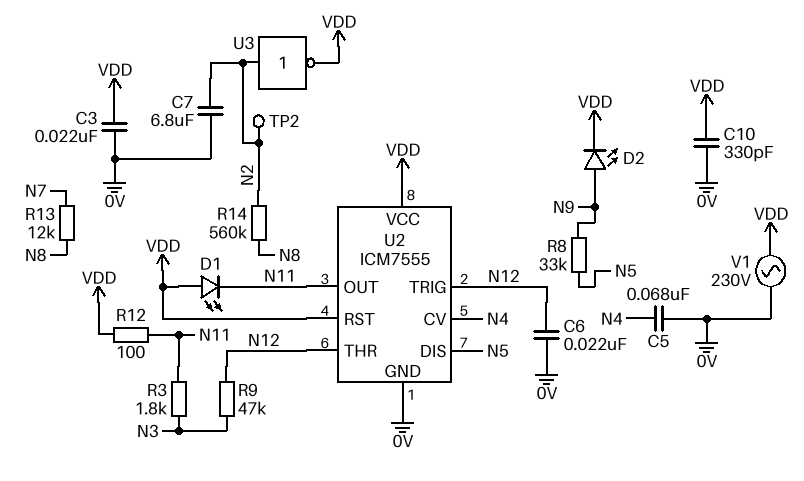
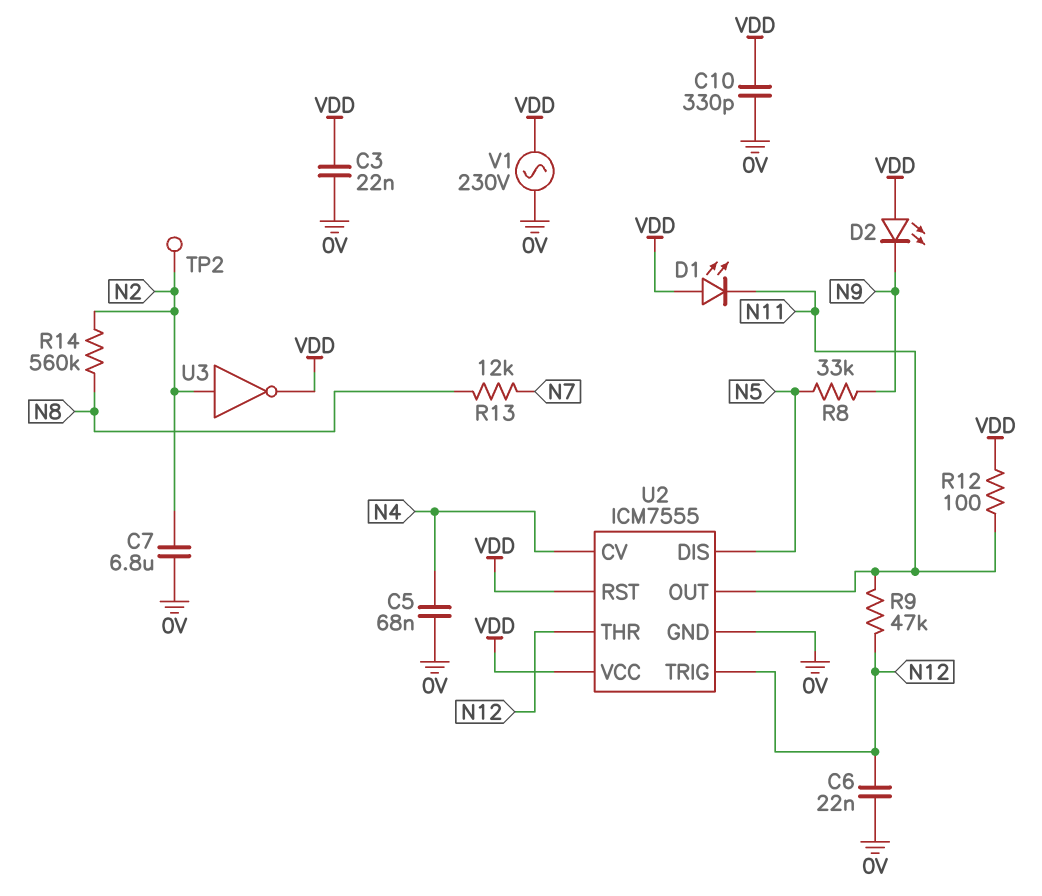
D2: LED (A N9, K VDD) -> LED (A VDD, K N9)
R3: 1.8k (N3, N11) -> none
R9: 47k (N3, N12) -> 47k (N11, N12)

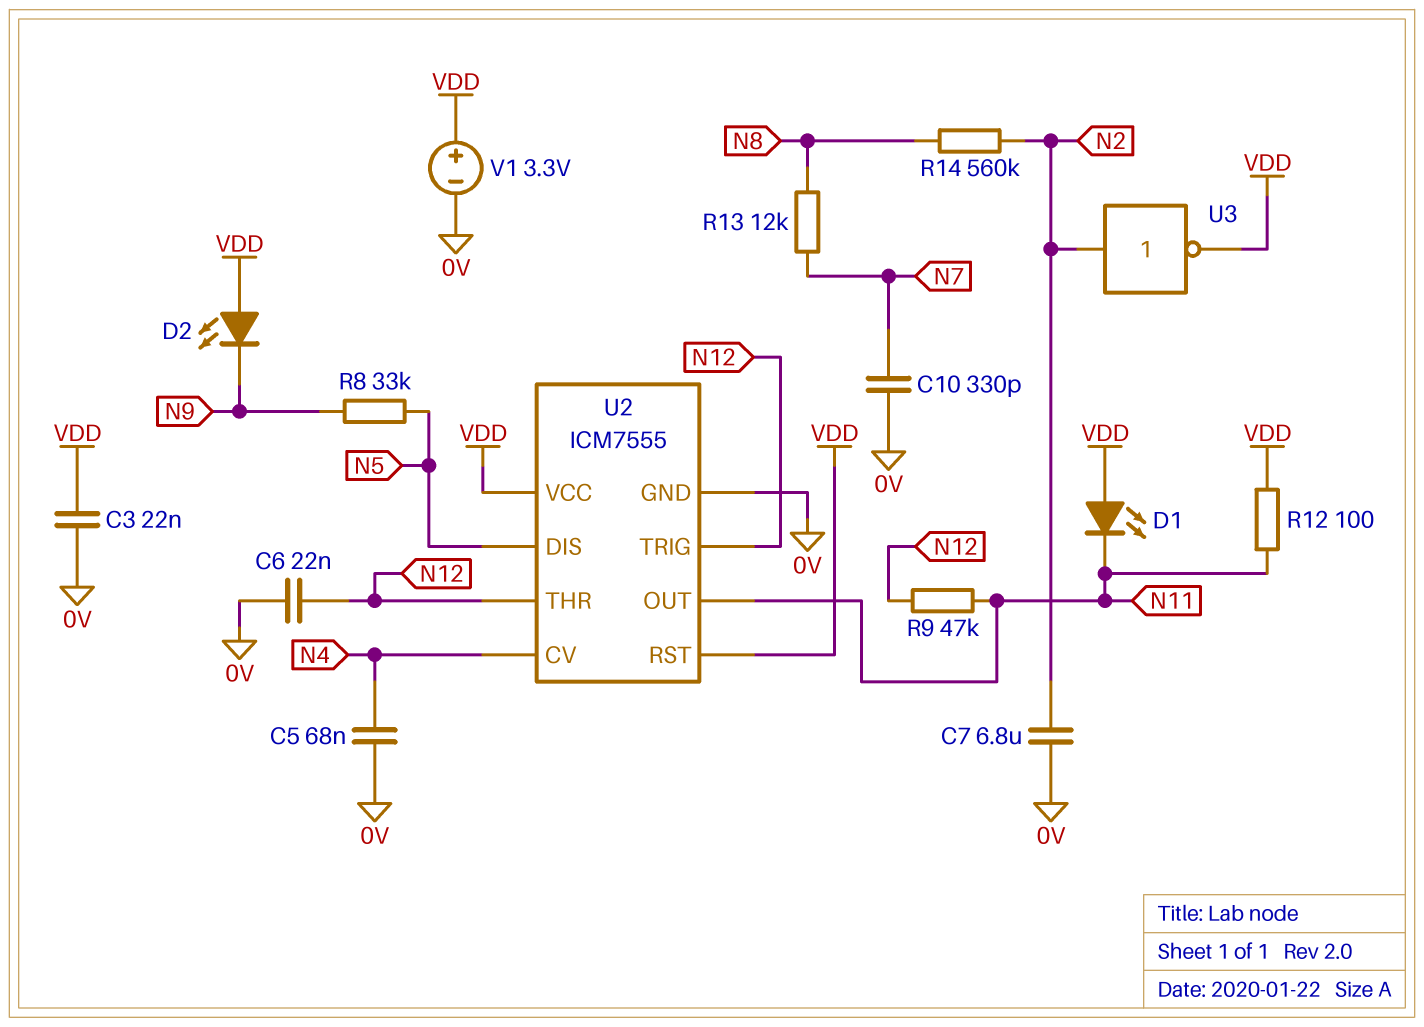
C10: 330pF (0V, VDD) -> 330pF (0V, N7)
TP2: test point (N2) -> none
V1: AC 230V (0V, VDD) -> 3.3V (plus VDD, minus 0V)

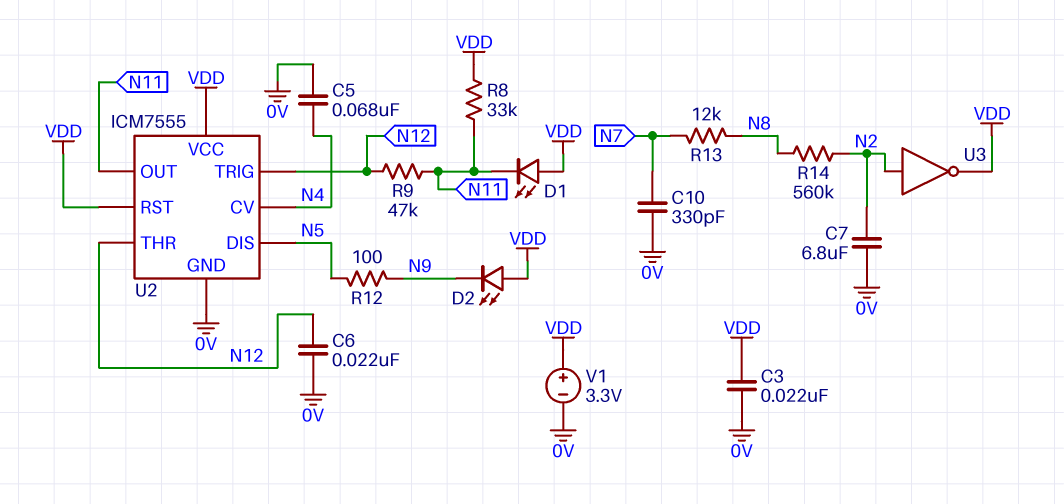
R8: 33k (N5, N9) -> 33k (N11, VDD)
R12: 100 (N11, VDD) -> 100 (N5, N9)

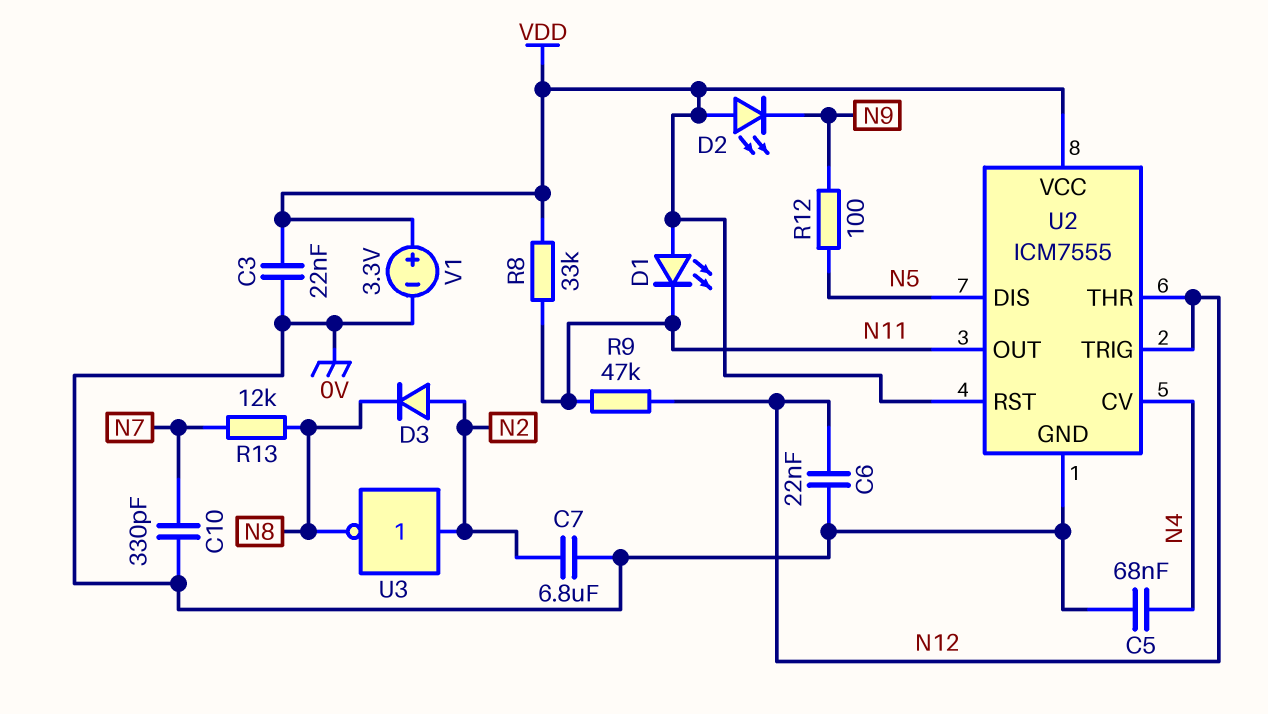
D3: none -> diode (A N2, K N8)
R14: 560k (N2, N8) -> none
U3: NOT (in N2, out VDD) -> NOT (in N2, out N8)

